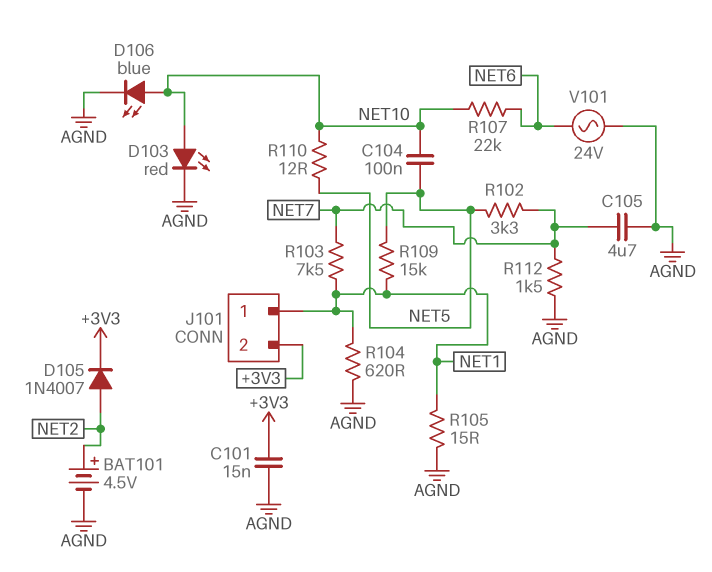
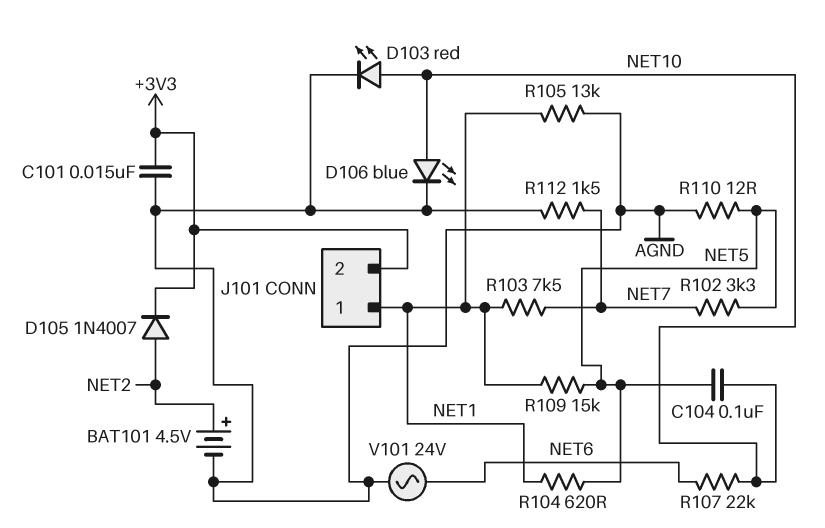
C105: 4.7uF (AGND, NET7) -> none
R104: 620 (AGND, NET1) -> 620 (NET1, NET5)
R105: 15 (AGND, NET1) -> 13k (AGND, NET1)
R110: 12 (NET5, NET10) -> 12 (AGND, NET5)

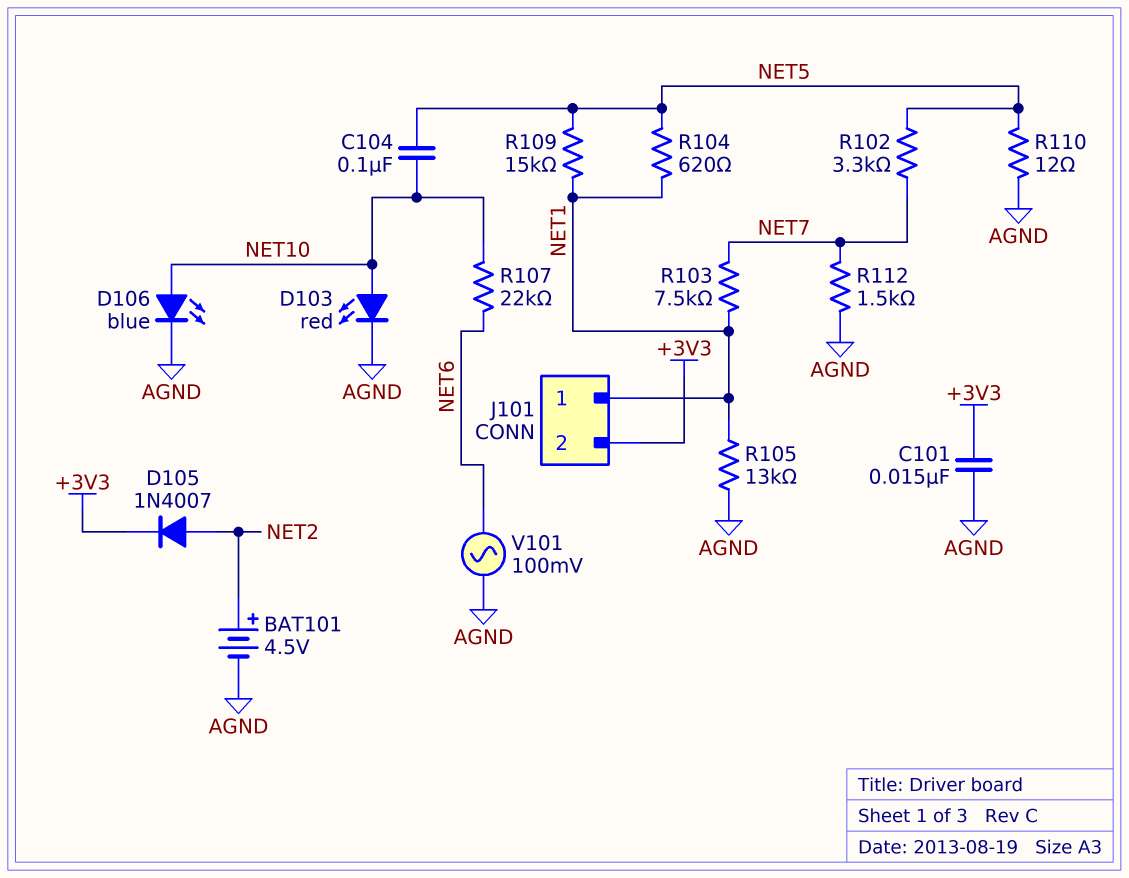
V101: AC 24V (AGND, NET6) -> AC 100mV (AGND, NET6)

